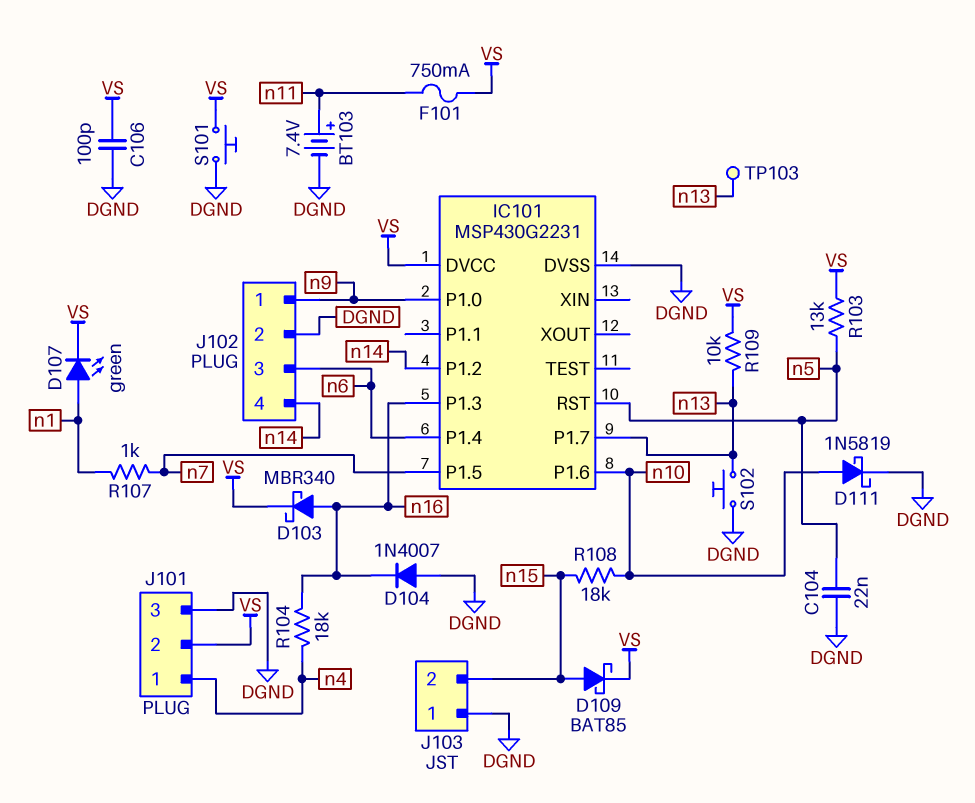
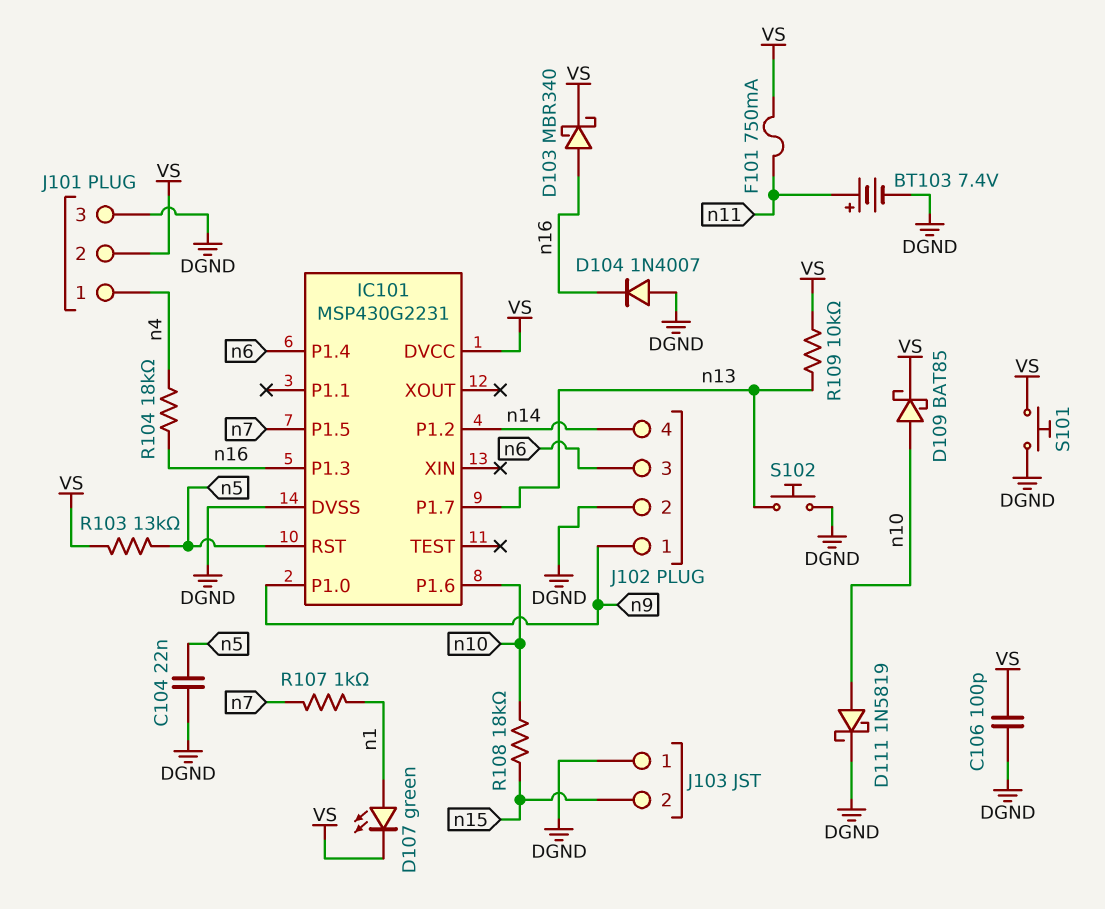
D109: schottky BAT85 (A n15, K VS) -> schottky BAT85 (A n10, K VS)
TP103: test point (n13) -> none

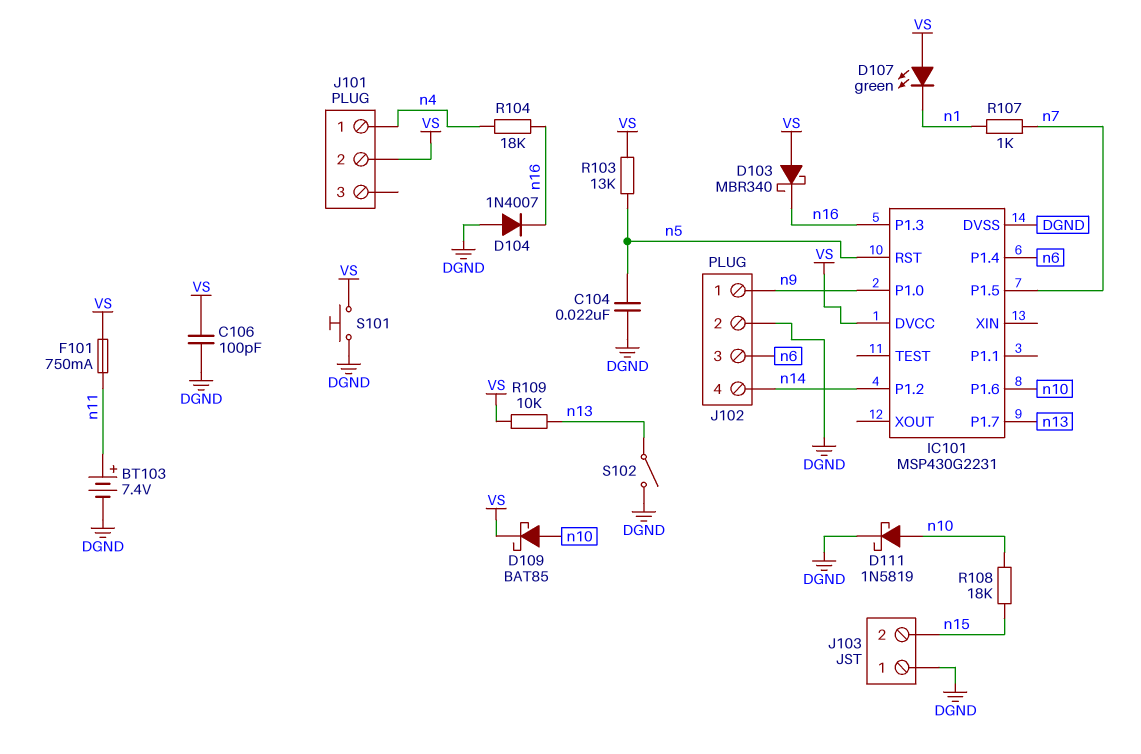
D103: schottky MBR340 (A n16, K VS) -> schottky MBR340 (A VS, K n16)
D107: LED green (A n1, K VS) -> LED green (A VS, K n1)
J101 pin 3: DGND -> none
S102: button (DGND, n13) -> switch (DGND, n13)

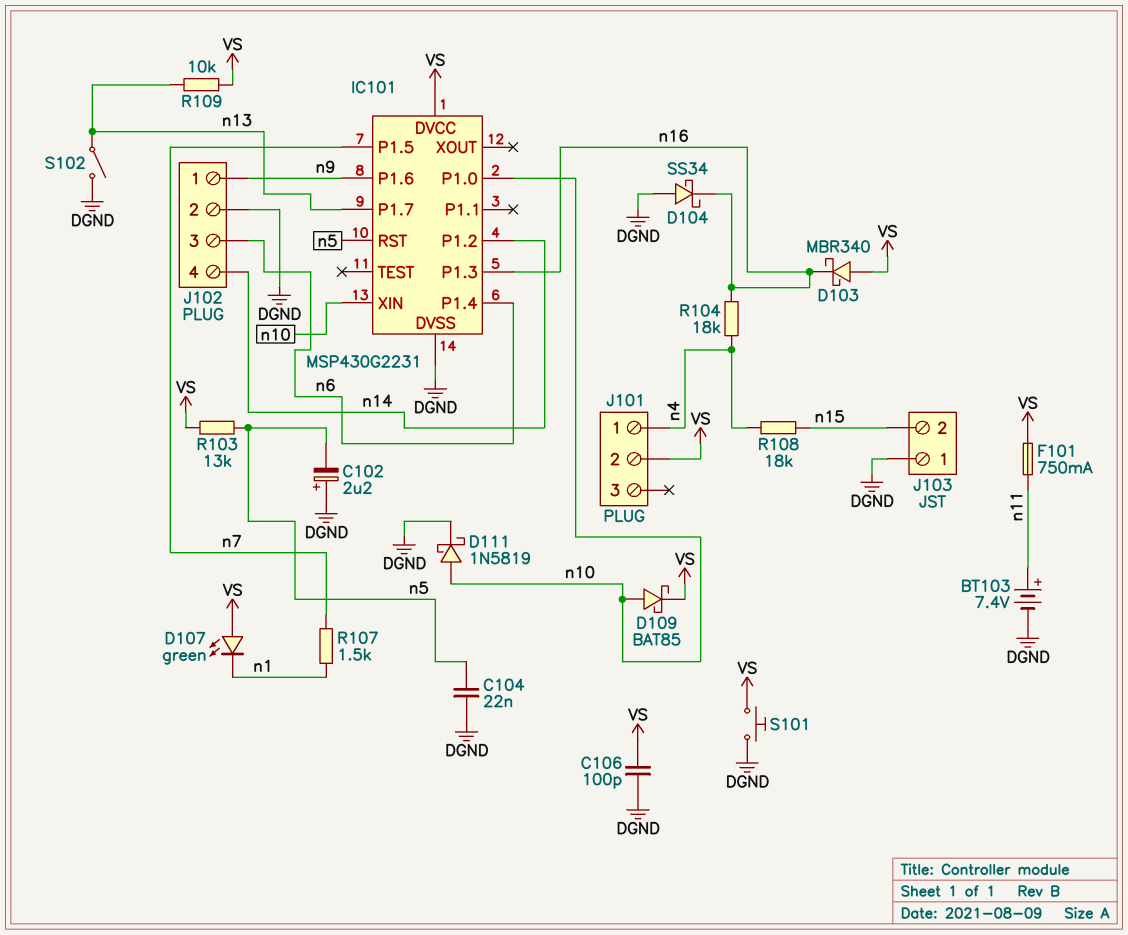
C102: none -> 2.2uF (plus DGND, minus n5)
D104: diode 1N4007 (A DGND, K n16) -> schottky SS34 (A DGND, K n16)
IC101 pin P1.0: n9 -> n10
IC101 pin P1.6: n10 -> n9
IC101 pin XIN: none -> n10
R107: 1k (n1, n7) -> 1.5k (n1, n7)
R108: 18k (n10, n15) -> 18k (n4, n15)

